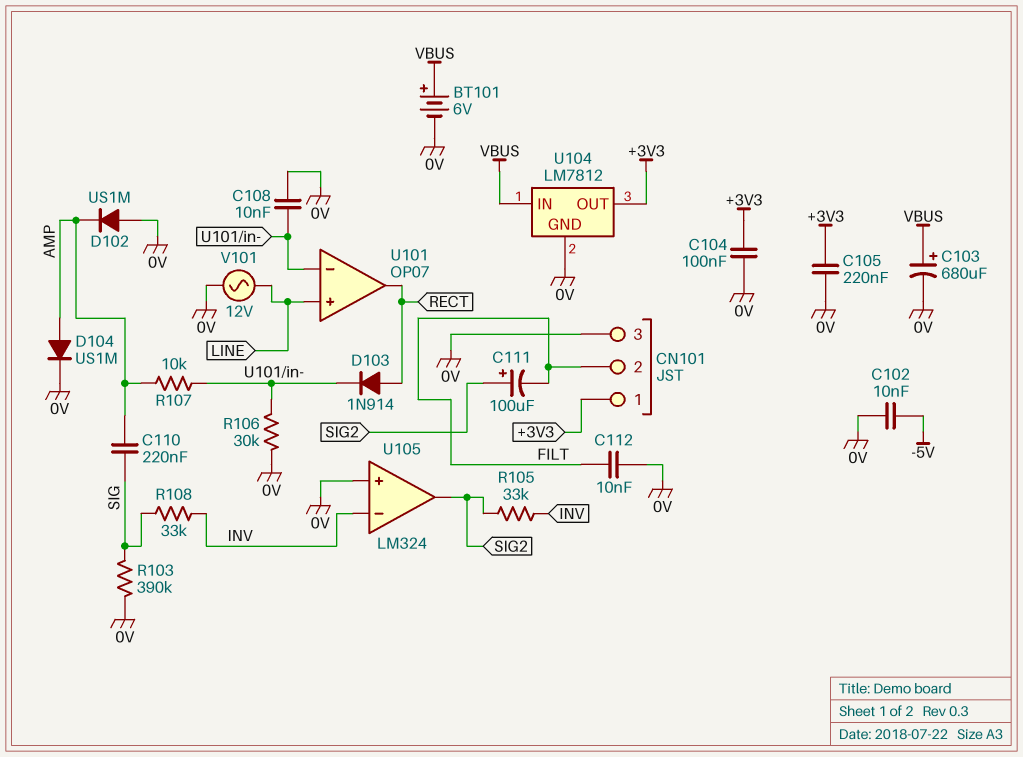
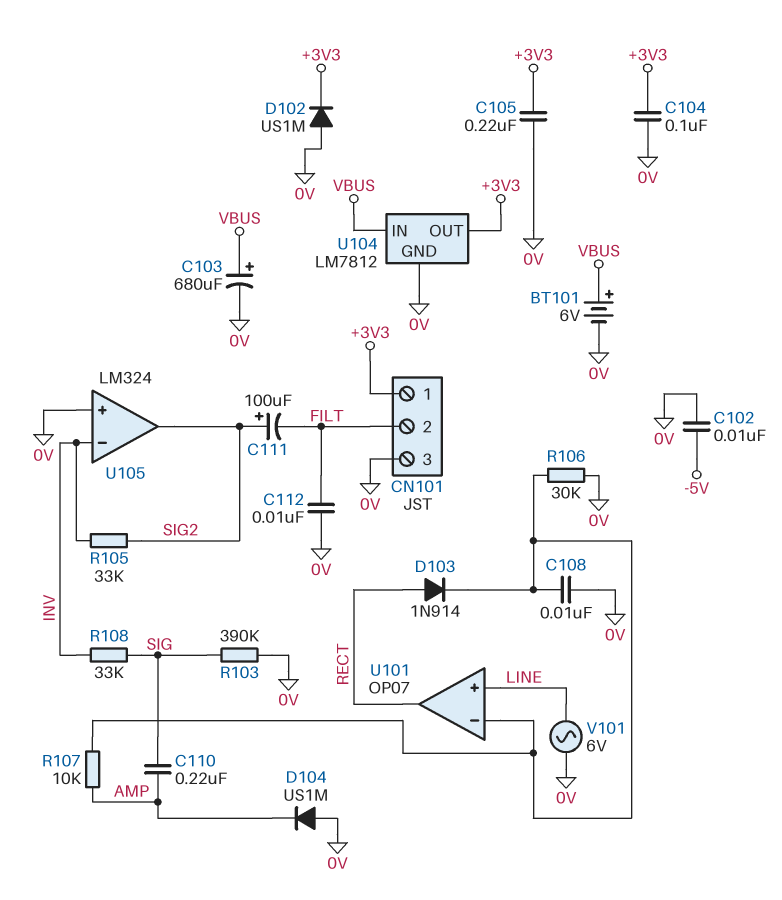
D102: diode US1M (A 0V, K AMP) -> diode US1M (A 0V, K +3V3)
D104: diode US1M (A AMP, K 0V) -> diode US1M (A 0V, K AMP)
V101: AC 12V (0V, LINE) -> AC 6V (0V, LINE)

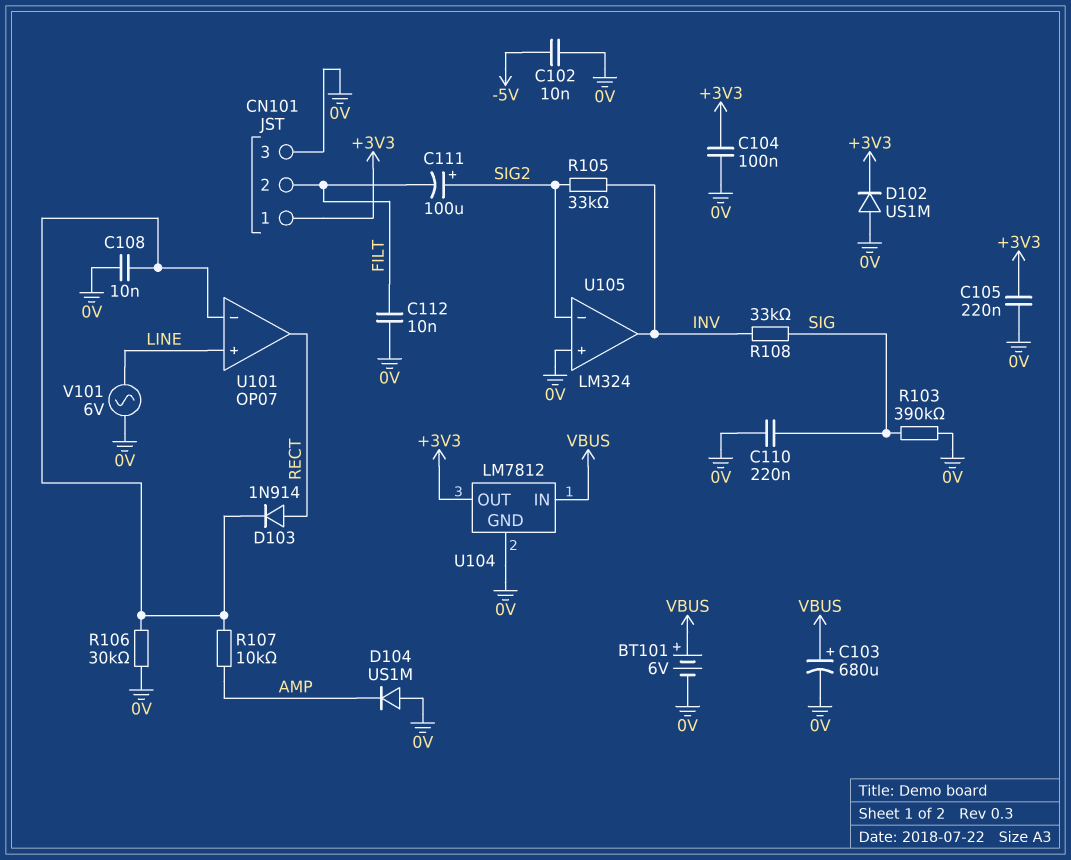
C110: 220nF (AMP, SIG) -> 220nF (0V, SIG)
U105 pin in-: INV -> SIG2
U105 pin out: SIG2 -> INV

